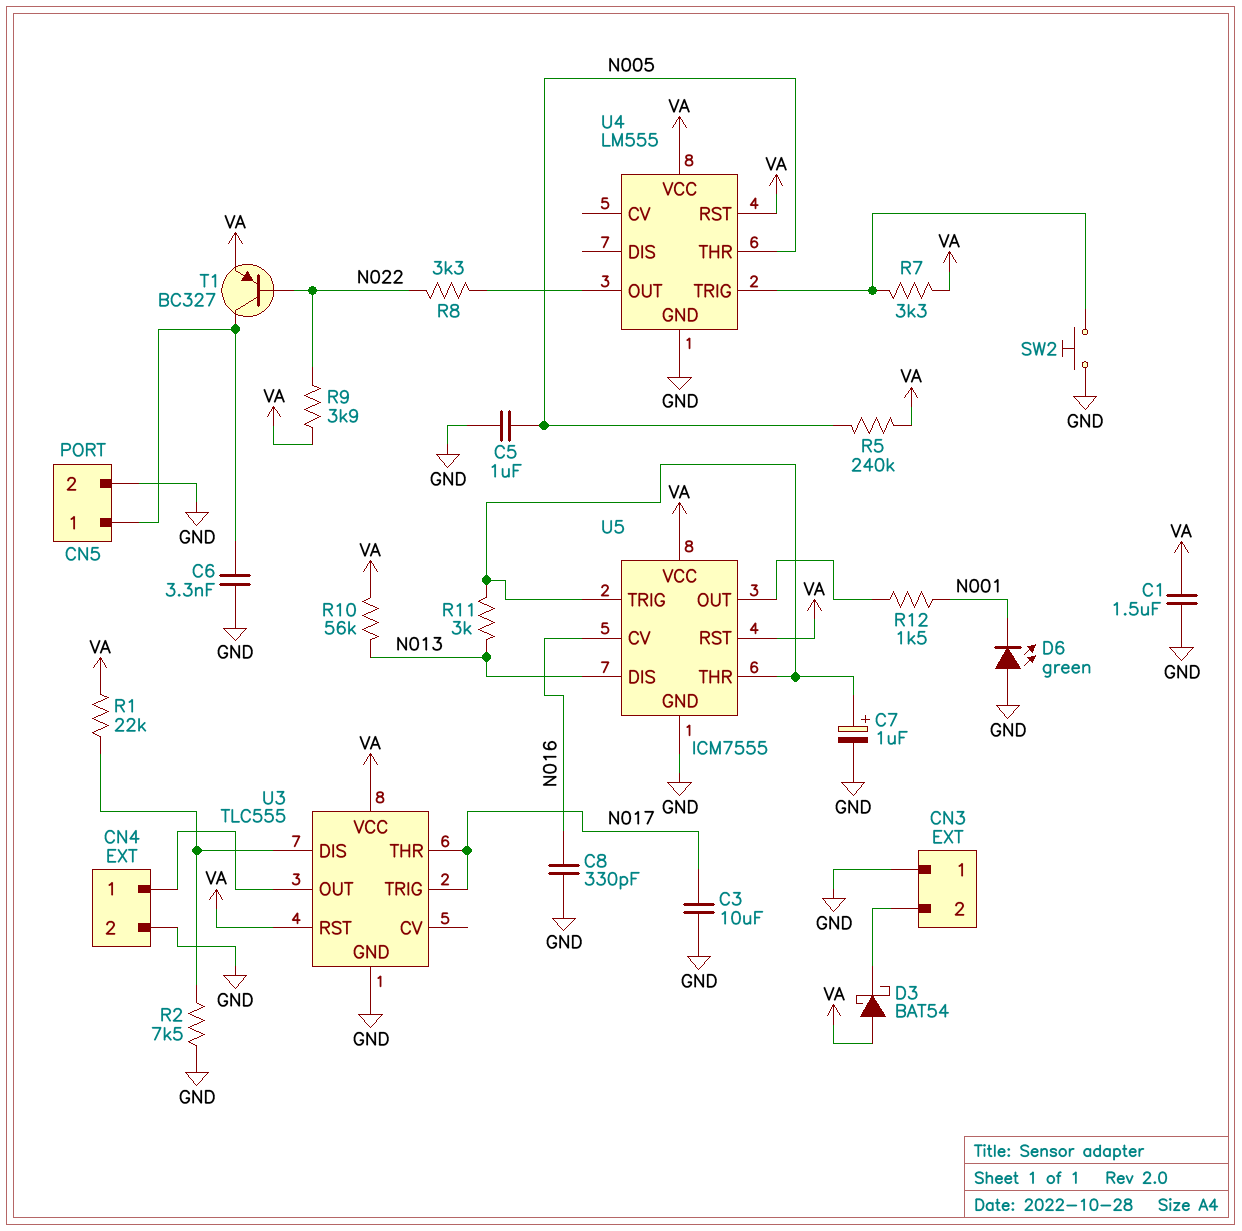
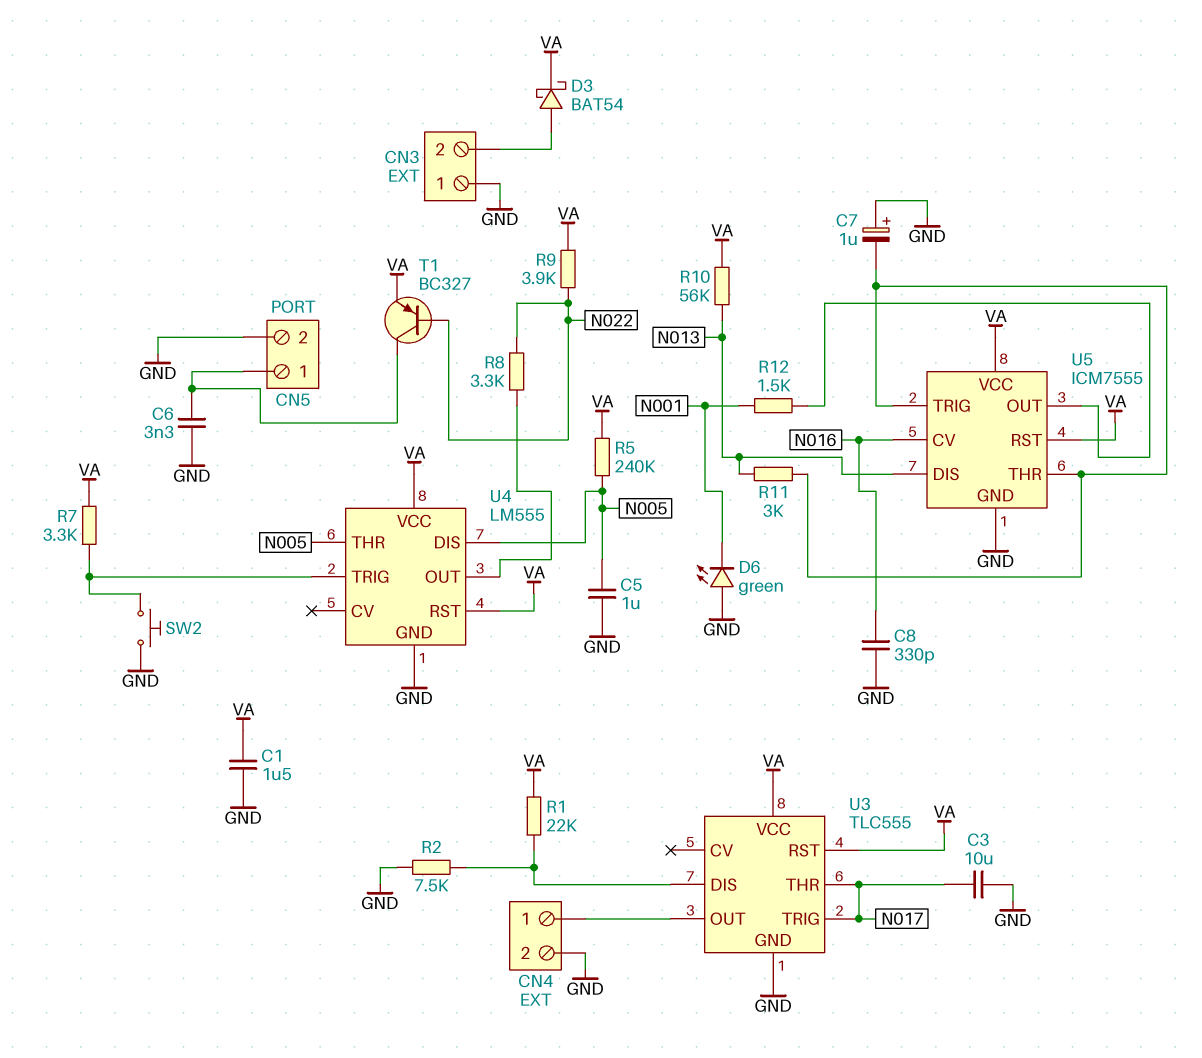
C7: 1uF (plus U5/THR, minus GND) -> 1uF (plus GND, minus U5/THR)
D3: schottky BAT54 (A VA, K CN3/2) -> schottky BAT54 (A CN3/2, K VA)
U4 pin DIS: none -> N005

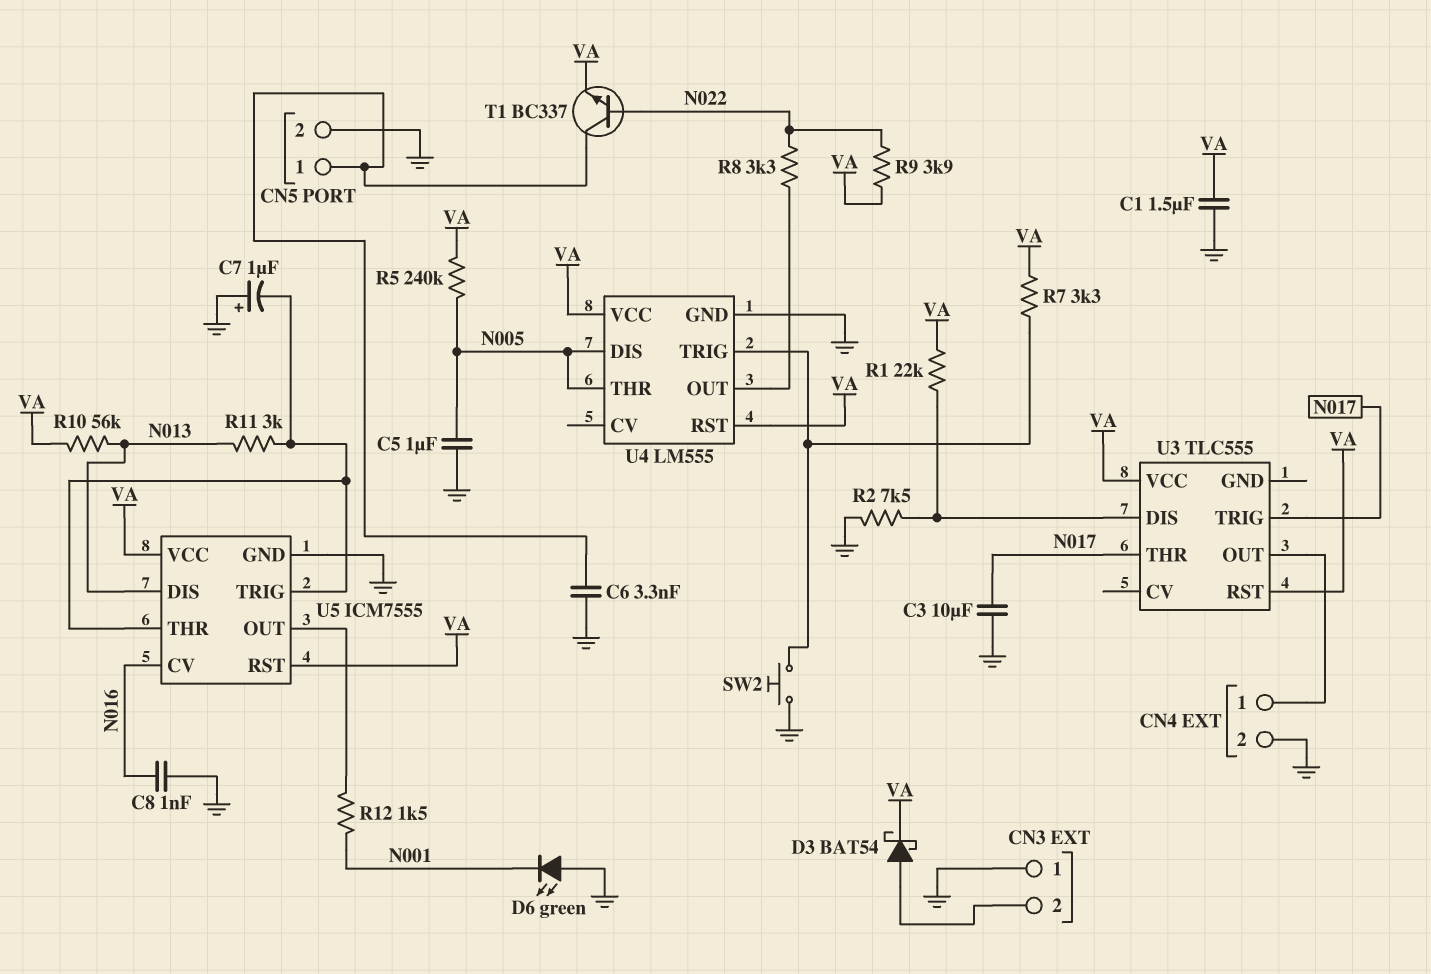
C8: 330pF (GND, N016) -> 1nF (GND, N016)
T1: PNP BC327 (B N022, C CN5/1, E VA) -> NPN BC337 (B N022, C CN5/1, E VA)
U3 pin GND: GND -> none

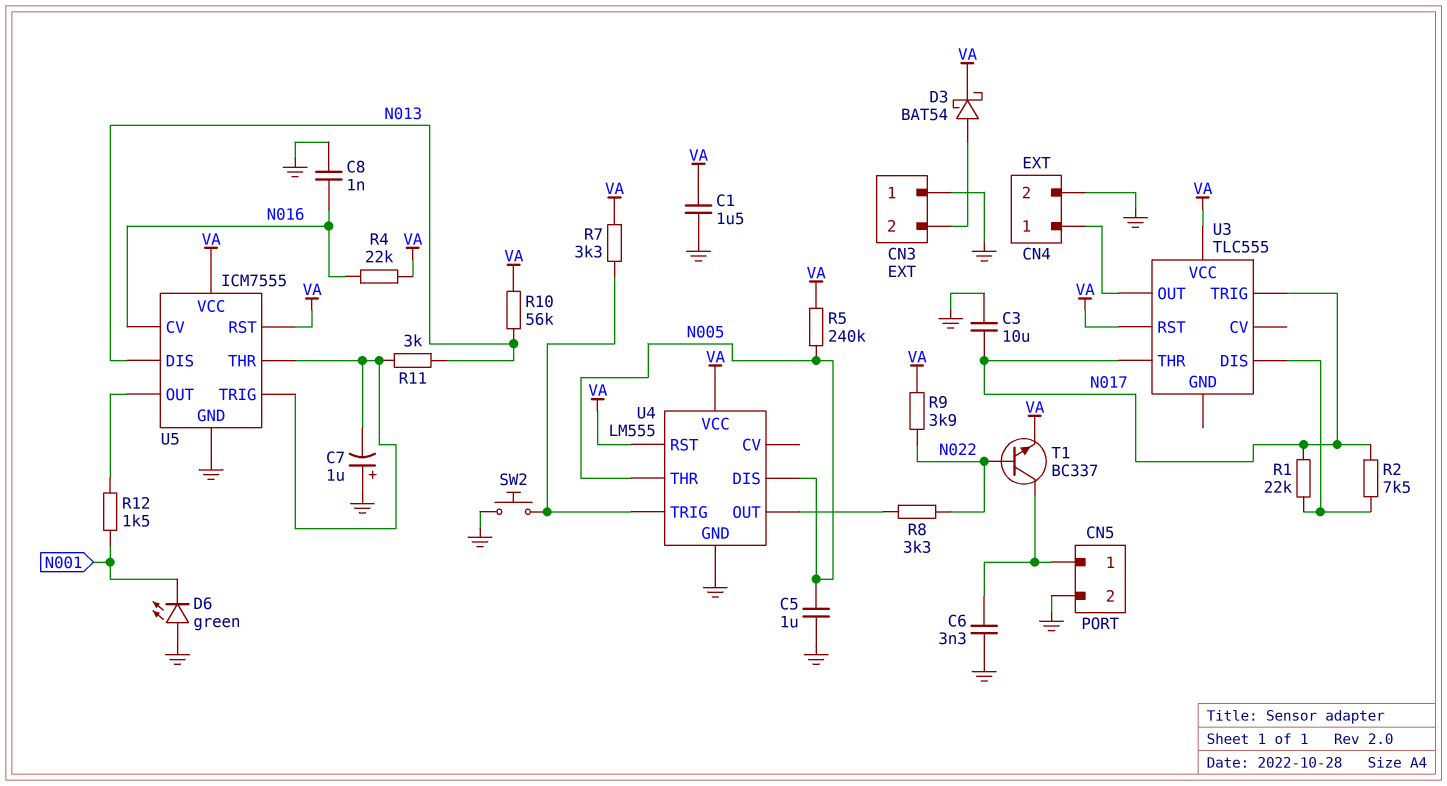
R1: 22k (U3/DIS, VA) -> 22k (N017, U3/DIS)
R2: 7.5k (GND, U3/DIS) -> 7.5k (N017, U3/DIS)
R4: none -> 22k (N016, VA)

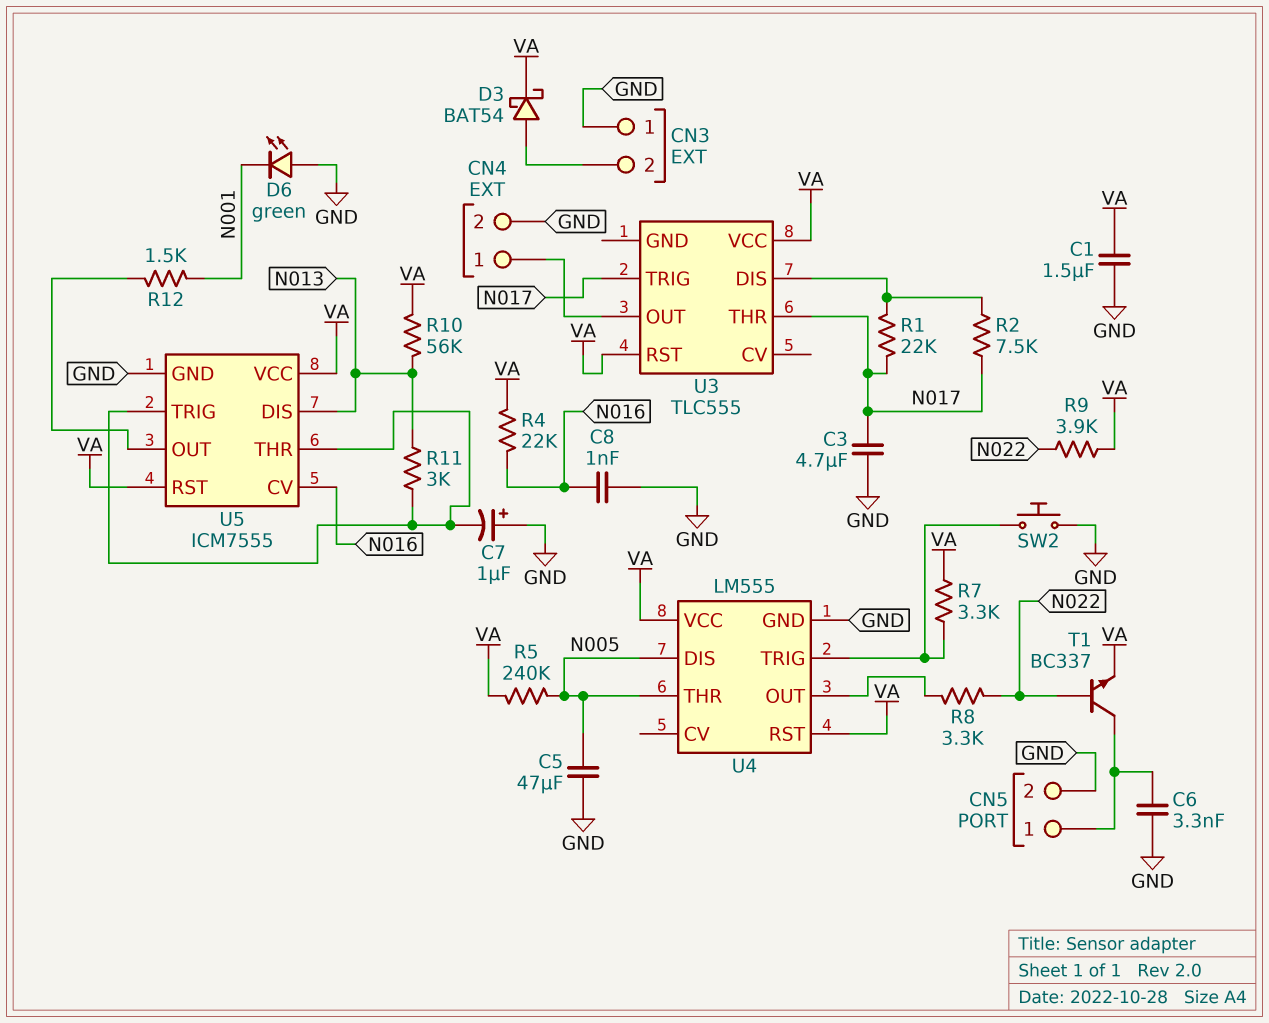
C3: 10uF (GND, N017) -> 4.7uF (GND, N017)
C5: 1uF (GND, N005) -> 47uF (GND, N005)

